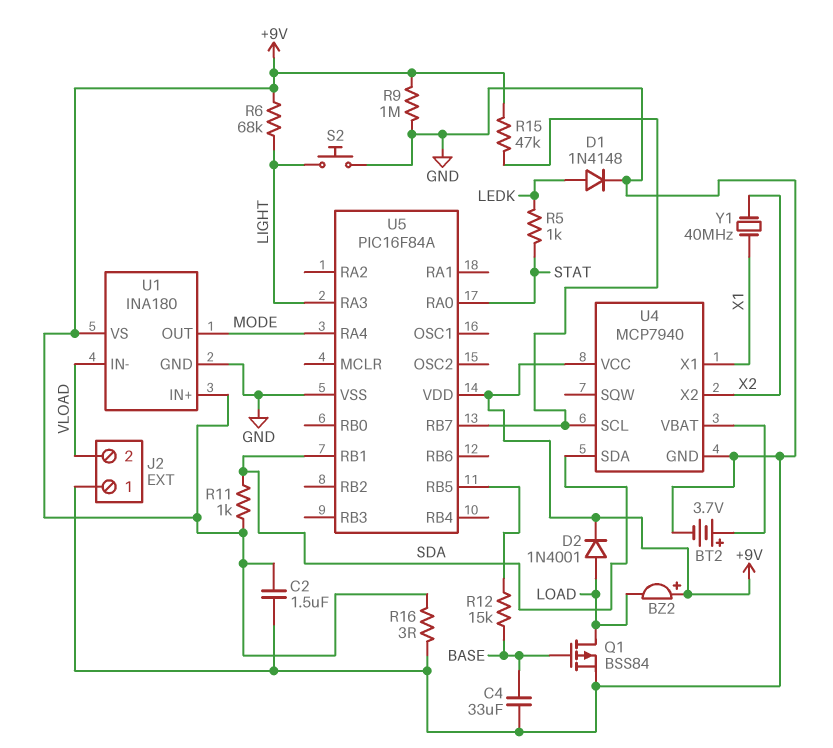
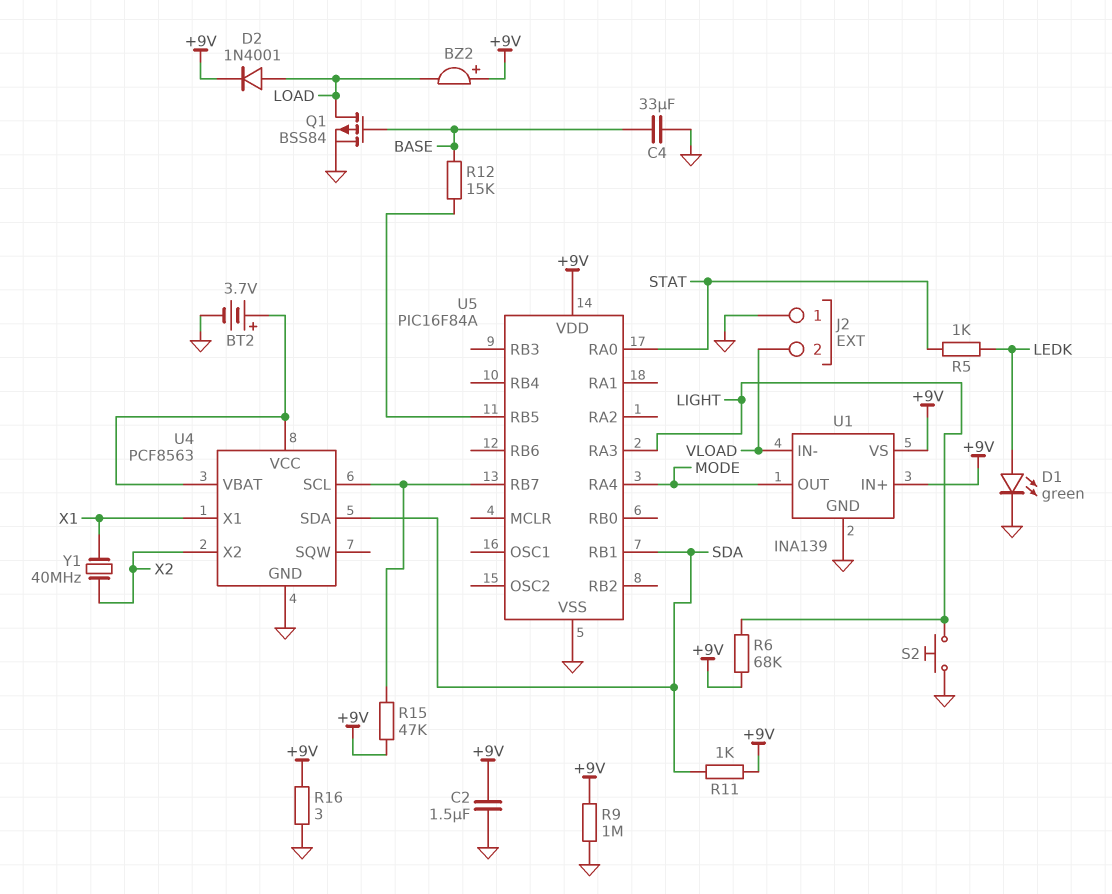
D1: diode 1N4148 (A LEDK, K GND) -> LED green (A LEDK, K GND)
U1: INA180 -> INA139
U4: MCP7940 -> PCF8563
U4 pin VCC: +9V -> U4/VBAT

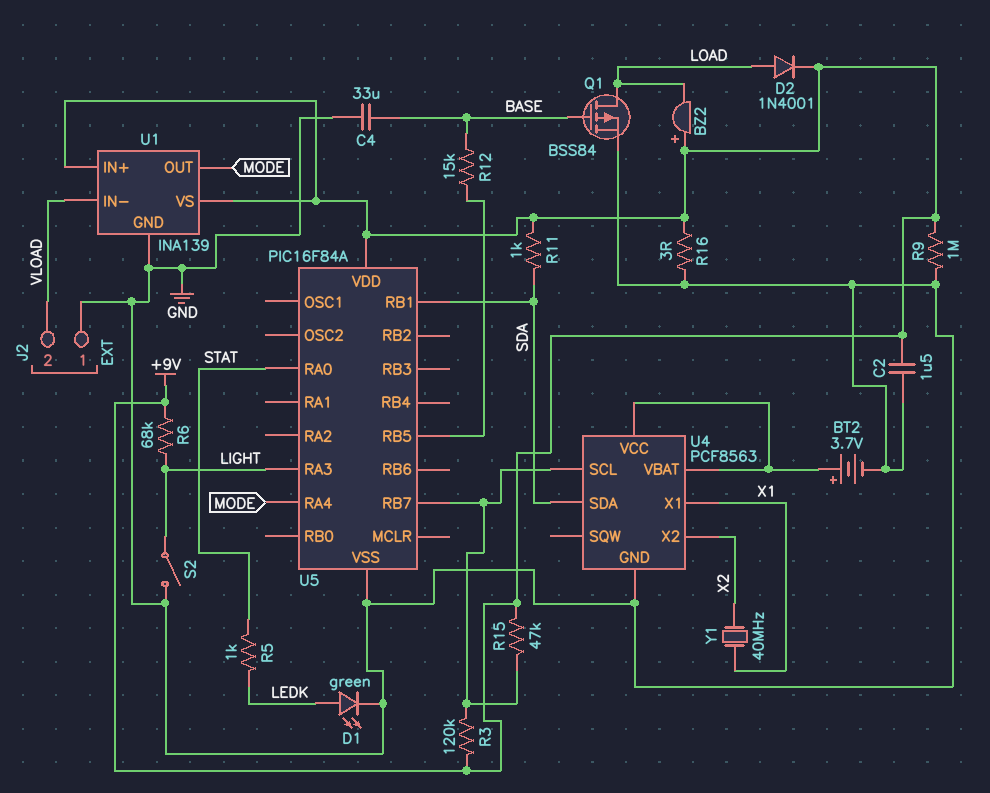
R3: none -> 120k (+9V, U4/SCL)
S2: button (GND, LIGHT) -> switch (GND, LIGHT)

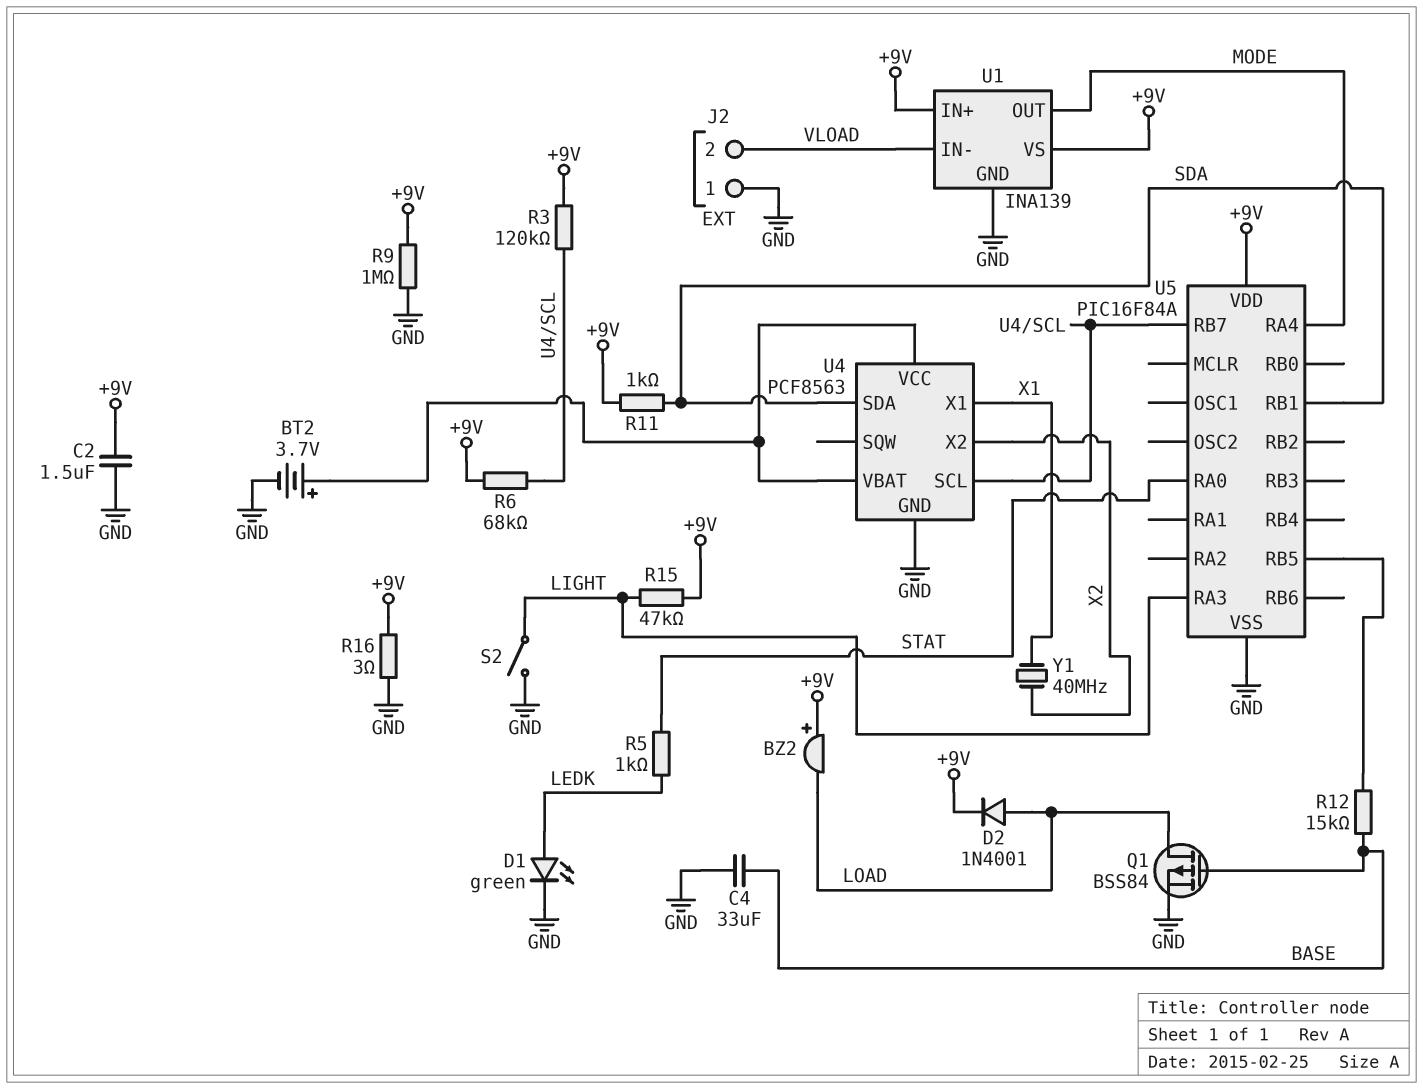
R6: 68k (+9V, LIGHT) -> 68k (+9V, U4/SCL)
R15: 47k (+9V, U4/SCL) -> 47k (+9V, LIGHT)

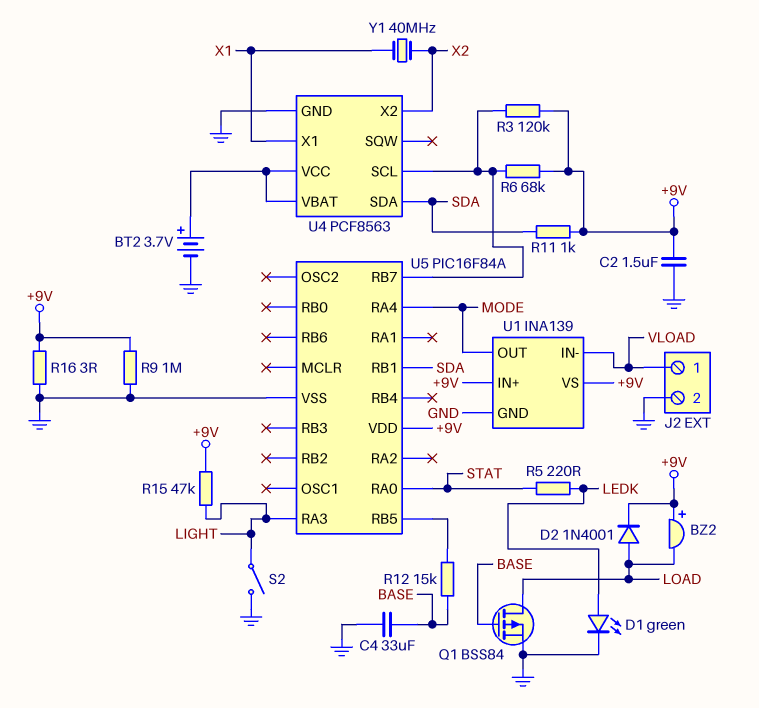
J2 pin 1: GND -> VLOAD
J2 pin 2: VLOAD -> GND
R5: 1k (LEDK, STAT) -> 220 (LEDK, STAT)

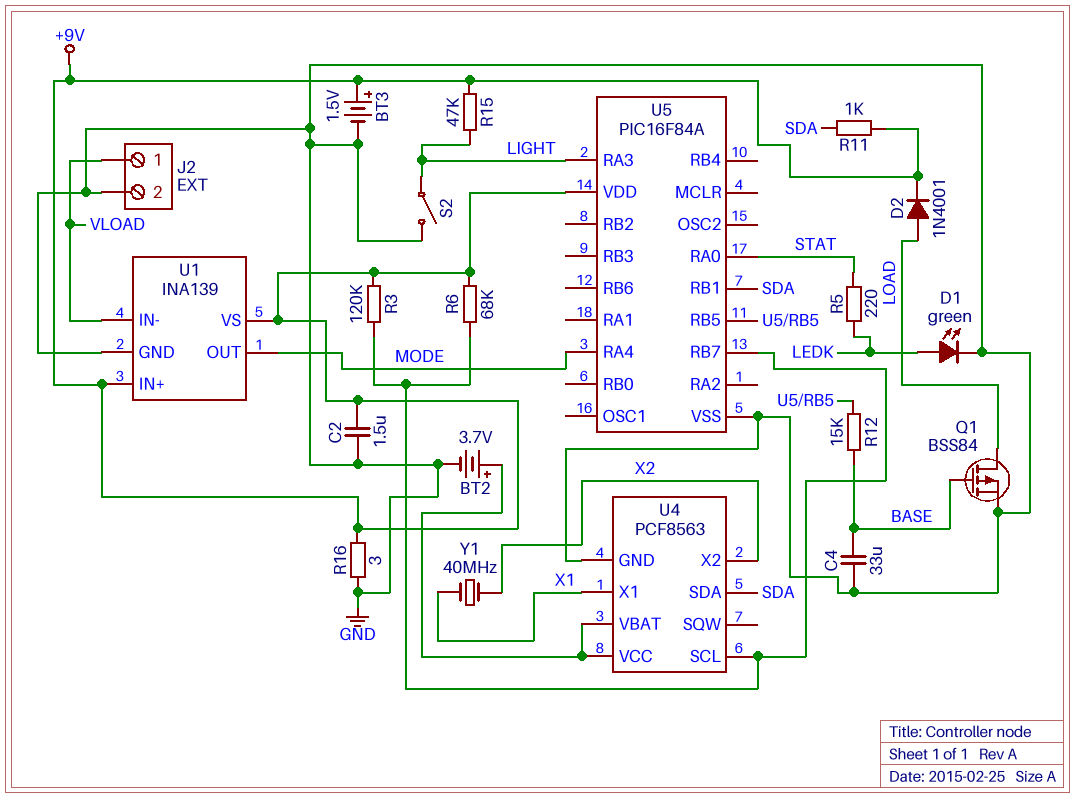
BT3: none -> 1.5V (plus +9V, minus GND)
BZ2: buzzer (plus +9V, minus LOAD) -> none
R9: 1M (+9V, GND) -> none

